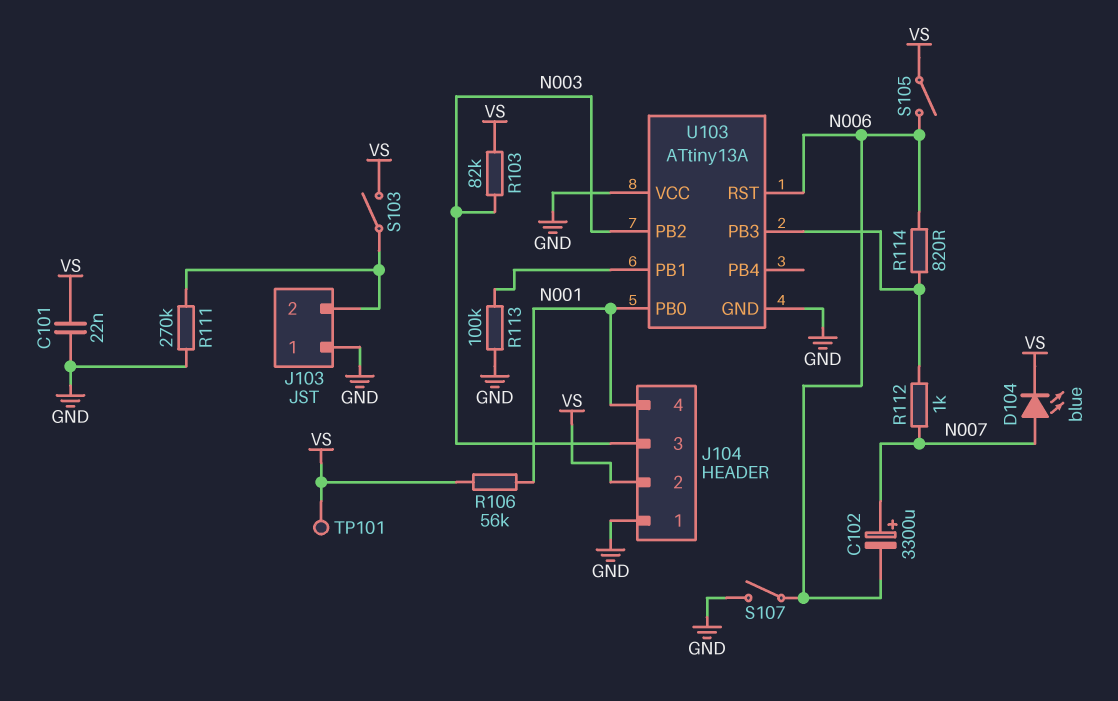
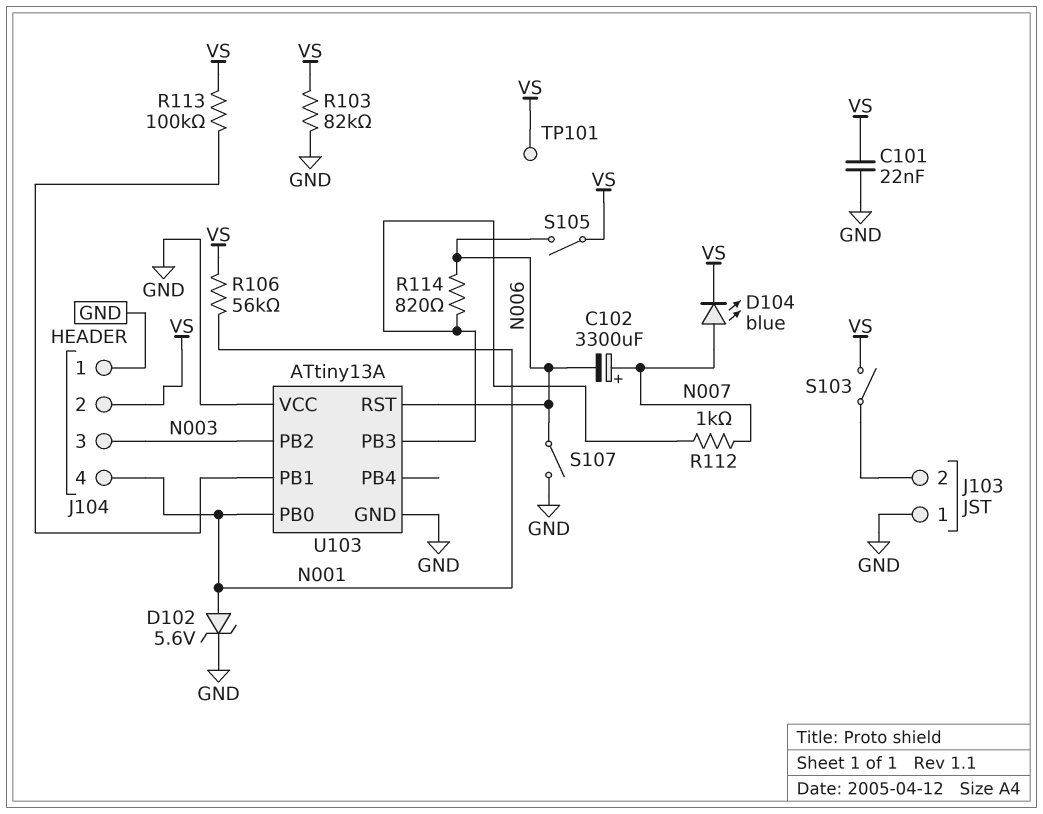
D102: none -> zener 5.6V (A N001, K GND)
R103: 82k (N003, VS) -> 82k (GND, VS)
R111: 270k (GND, J103/2) -> none
R113: 100k (GND, U103/PB1) -> 100k (U103/PB1, VS)

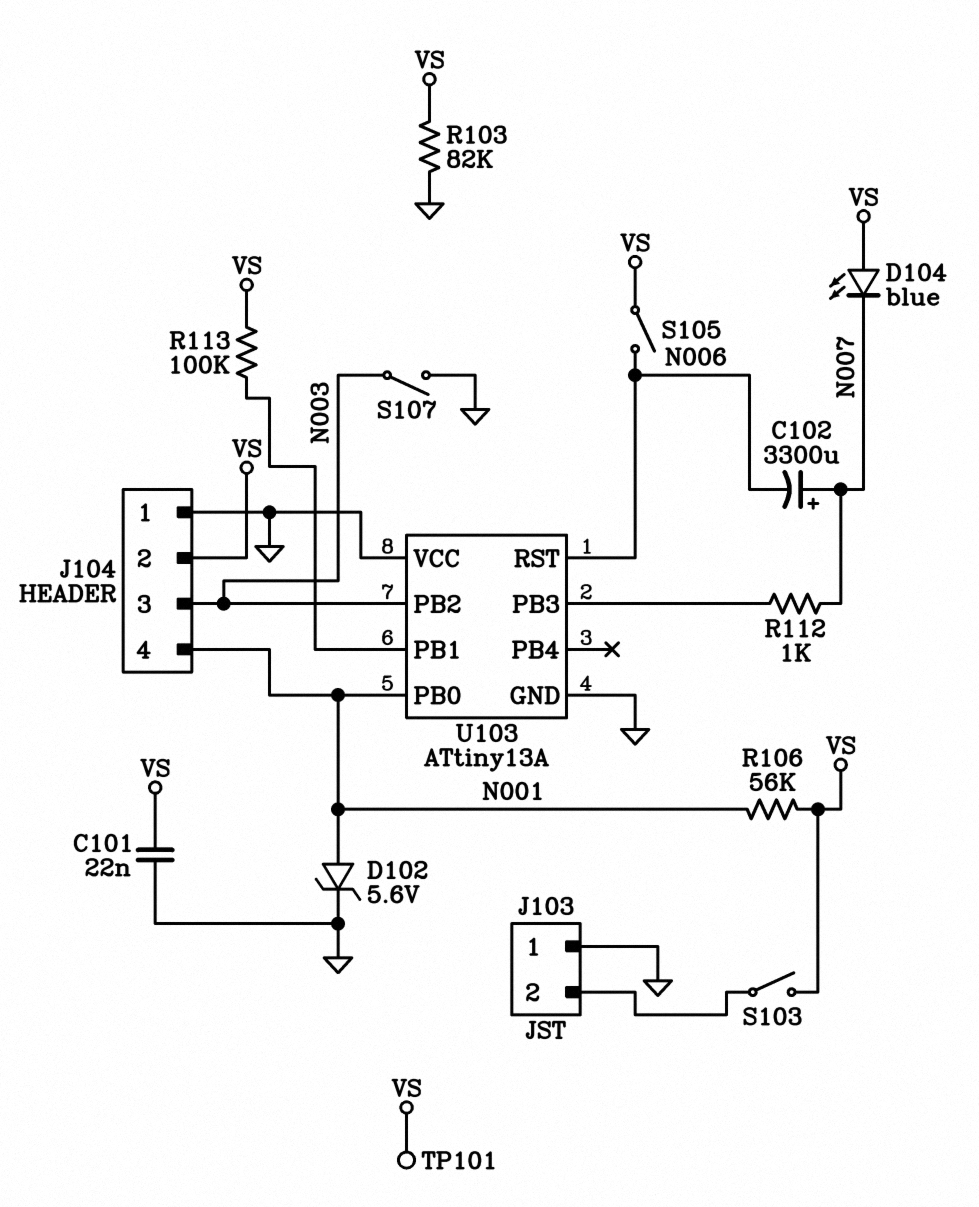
D104: LED blue (A N007, K VS) -> LED blue (A VS, K N007)
R114: 820 (N006, U103/PB3) -> none
S107: switch (GND, N006) -> switch (GND, N003)

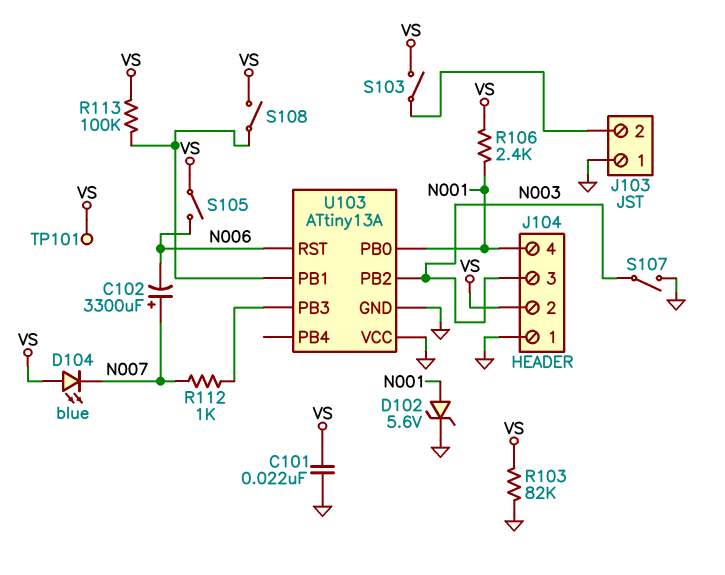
R106: 56k (N001, VS) -> 2.4k (N001, VS)
S108: none -> switch (U103/PB1, VS)

